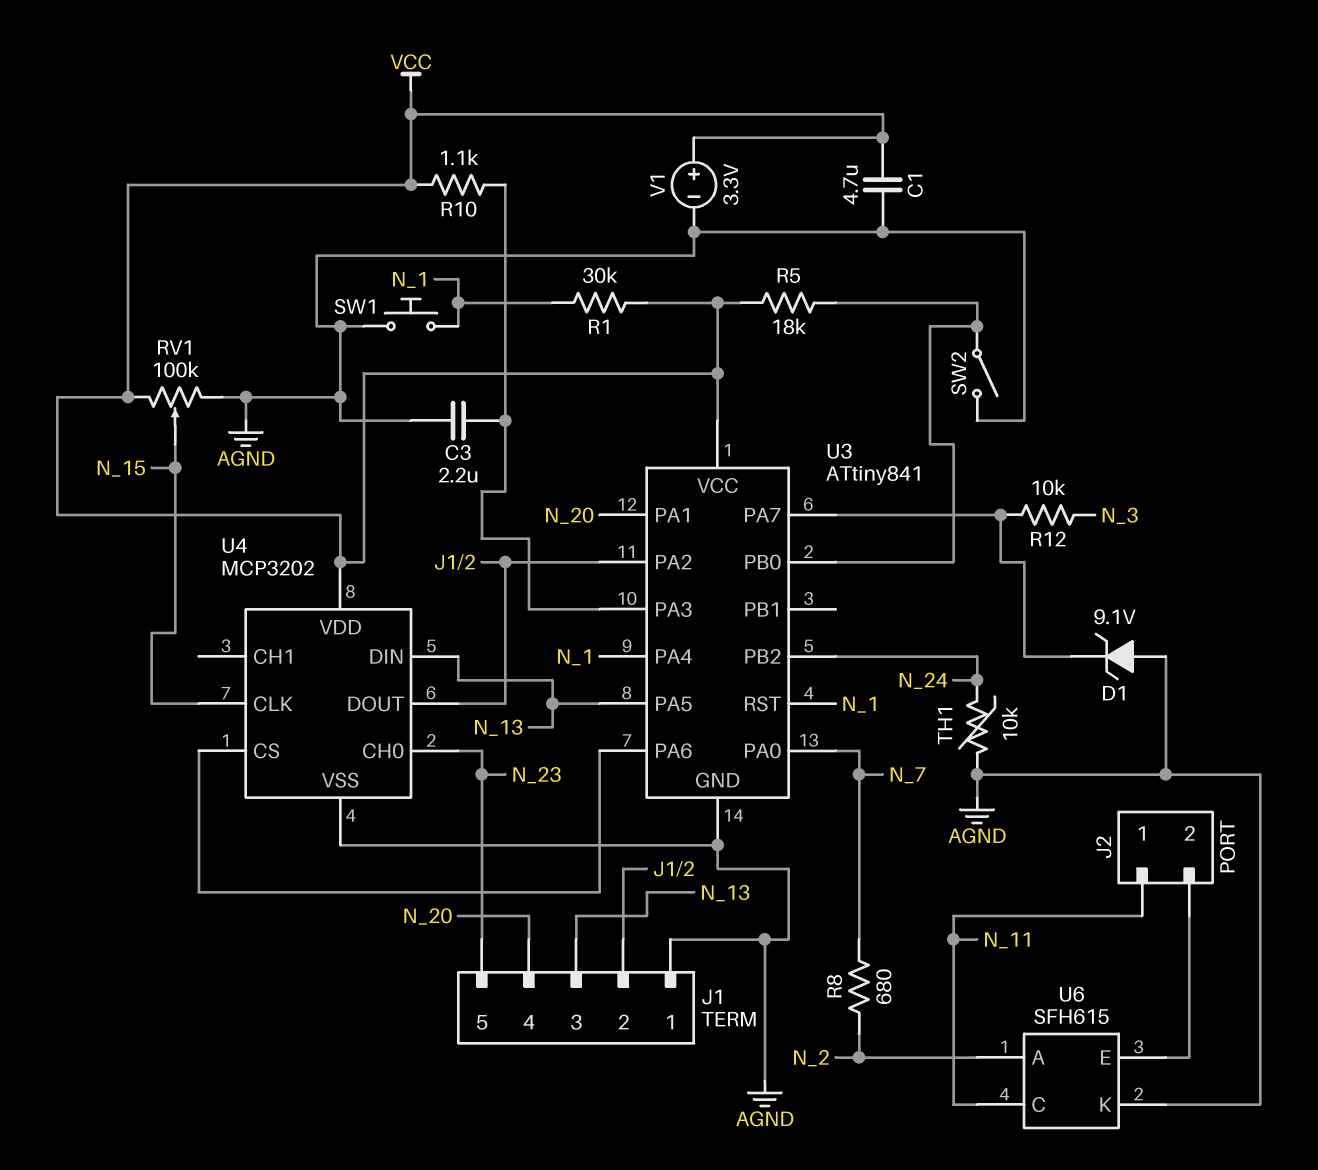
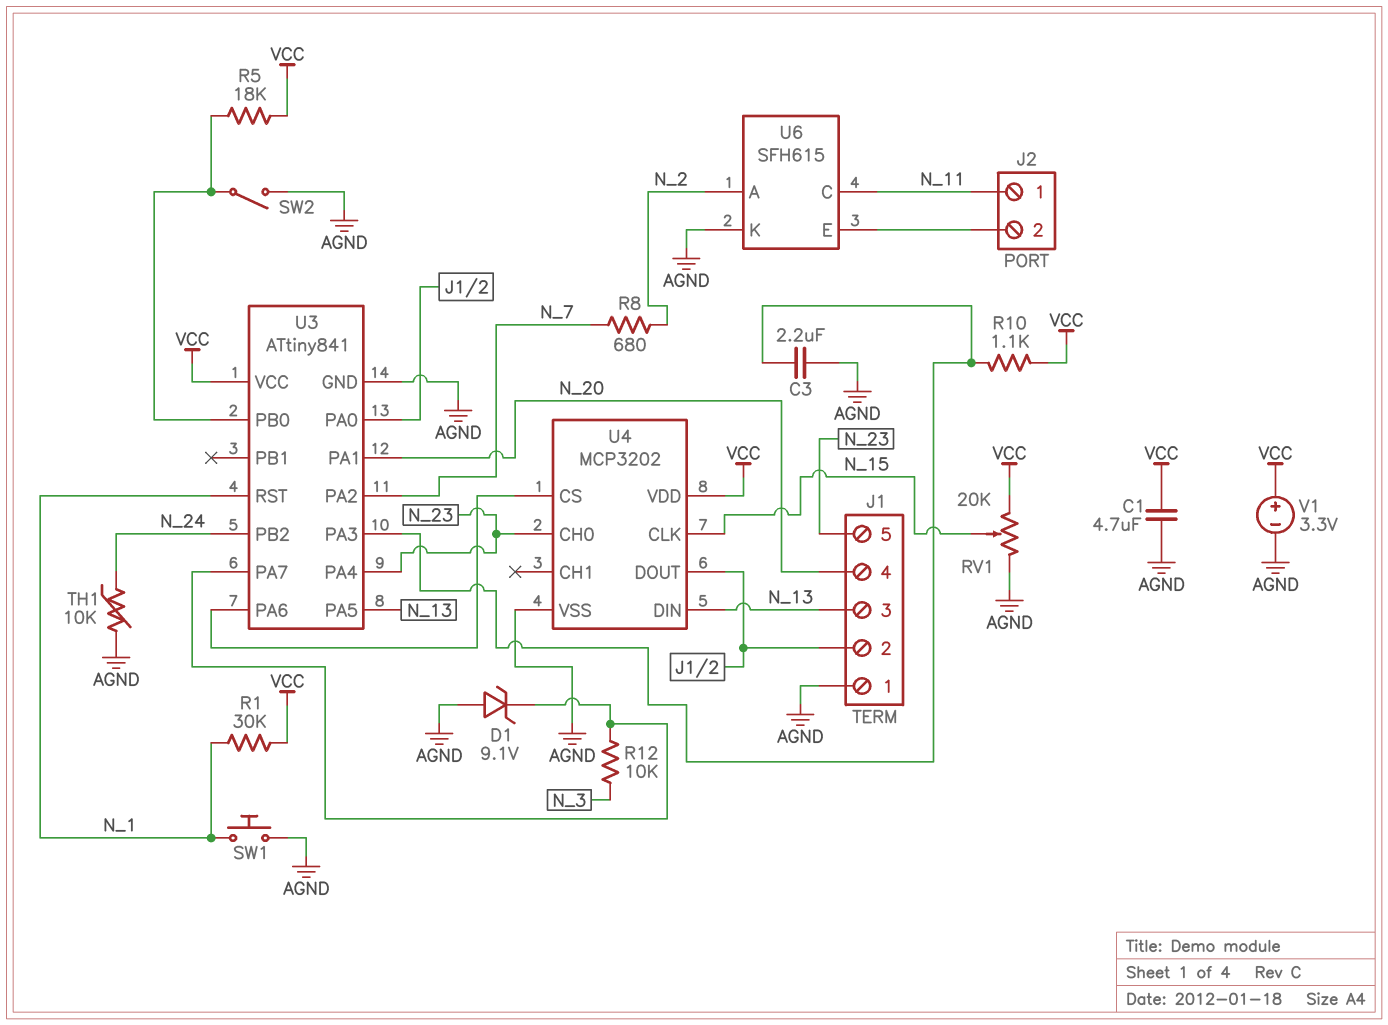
RV1: 100k (AGND, VCC, wiper N_15) -> 20k (AGND, VCC, wiper N_15)
U3 pin PA0: N_7 -> J1/2
U3 pin PA2: J1/2 -> N_7
U3 pin PA4: N_1 -> N_23

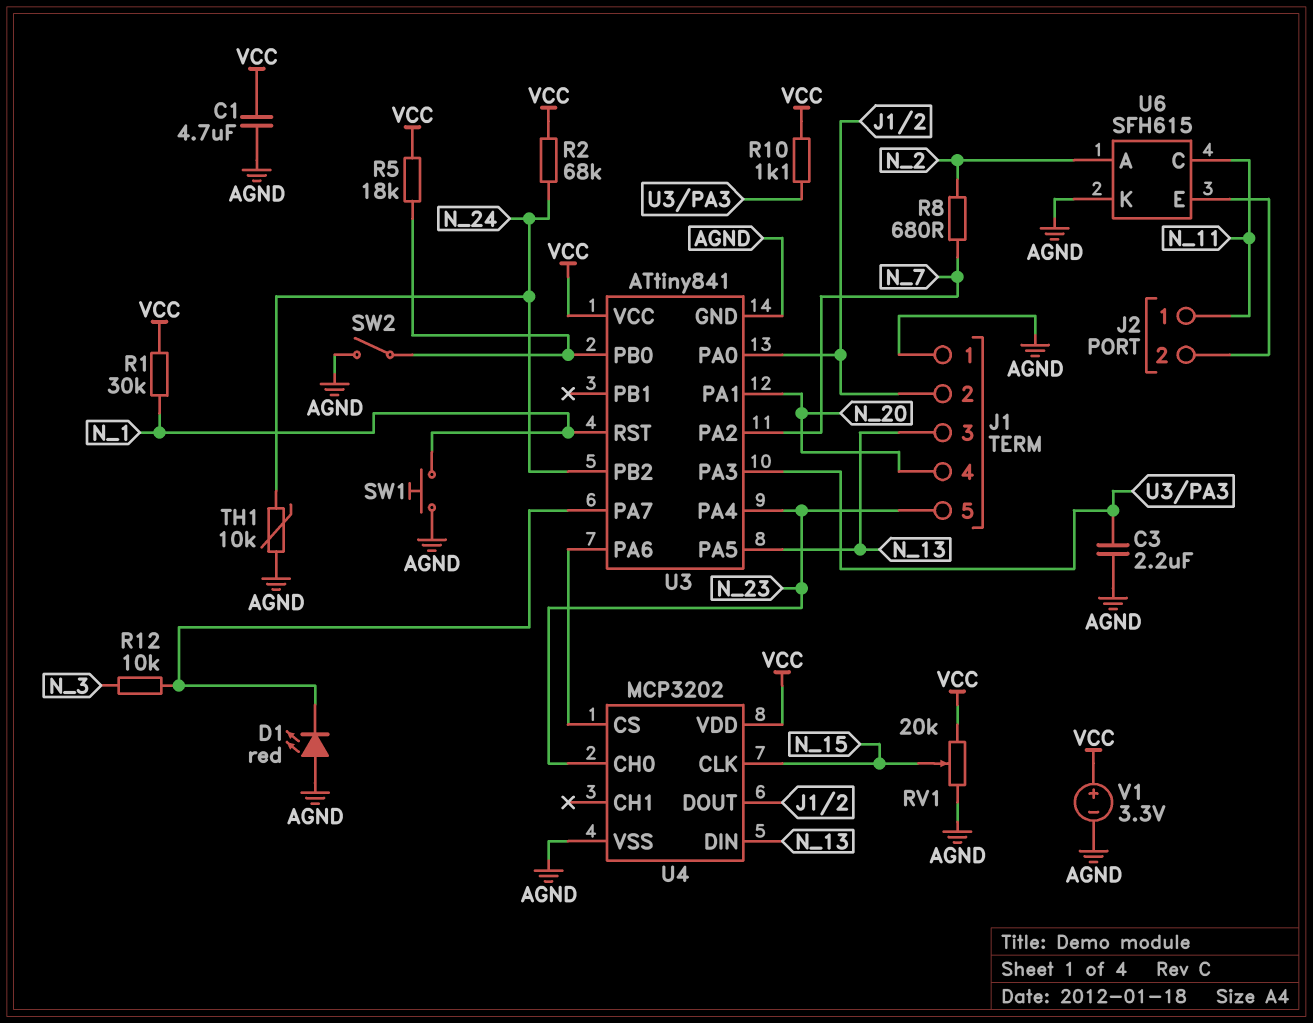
D1: zener 9.1V (A AGND, K U3/PA7) -> LED red (A AGND, K U3/PA7)
R2: none -> 68k (N_24, VCC)

